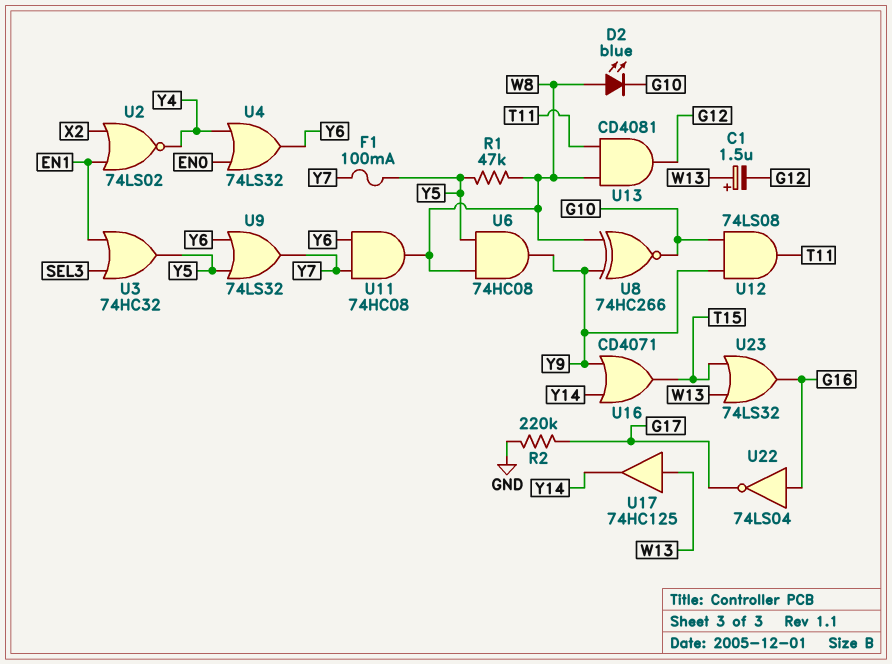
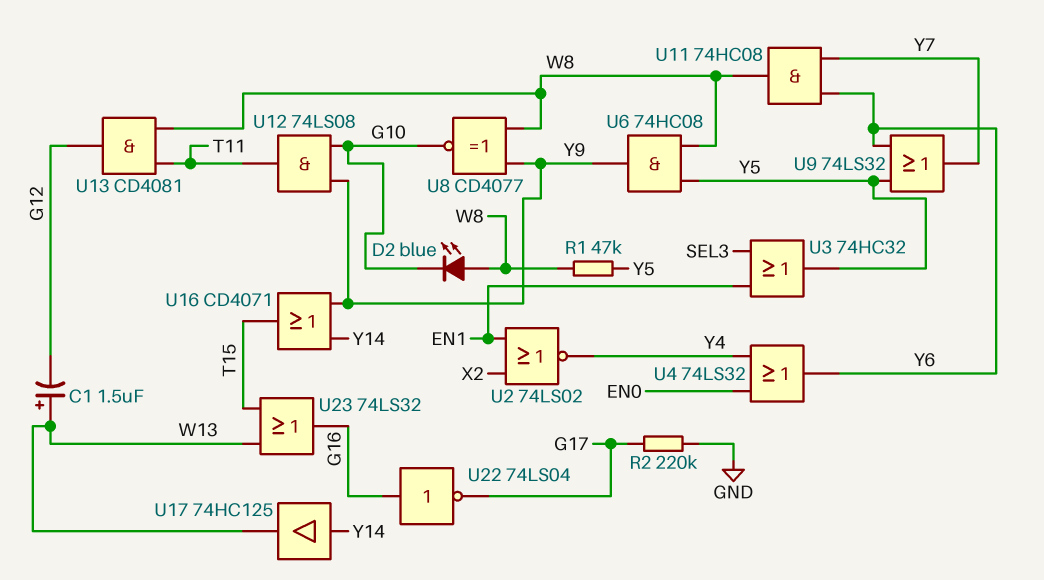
F1: 100mA (Y5, Y7) -> none
U8: XNOR 74HC266 (in W8, in Y9, out G10) -> XNOR CD4077 (in W8, in Y9, out G10)
U17: buffer 74HC125 (in W13, out Y14) -> buffer 74HC125 (in Y14, out W13)

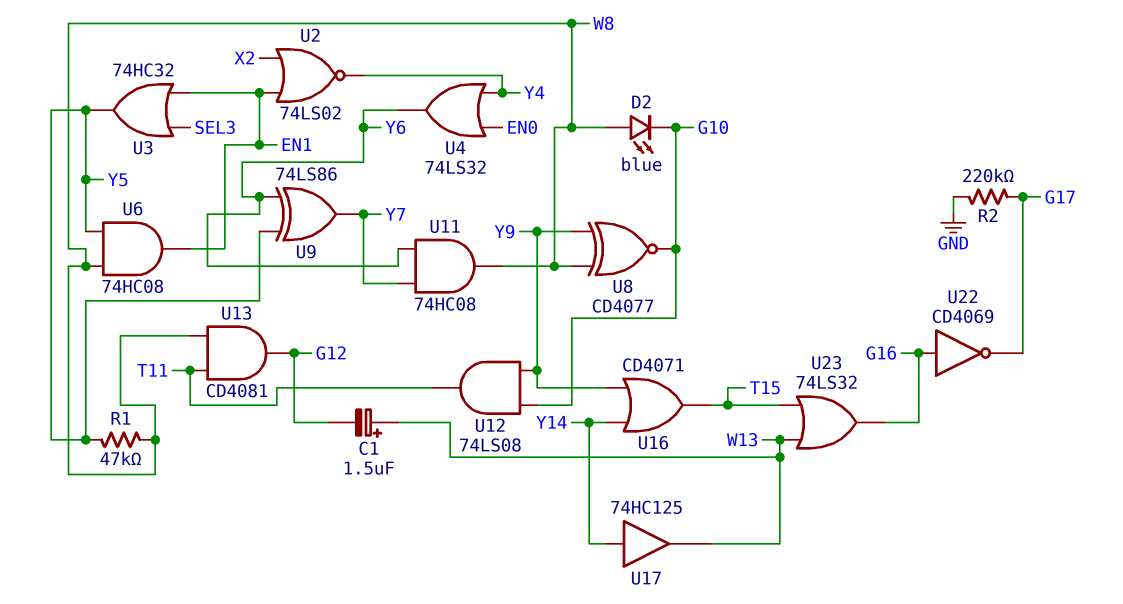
U6: AND 74HC08 (in W8, in Y5, out Y9) -> AND 74HC08 (in W8, in Y5, out EN1)
U9: OR 74LS32 (in Y5, in Y6, out Y7) -> XOR 74LS86 (in Y5, in Y6, out Y7)
U22: NOT 74LS04 (in G16, out G17) -> NOT CD4069 (in G16, out G17)

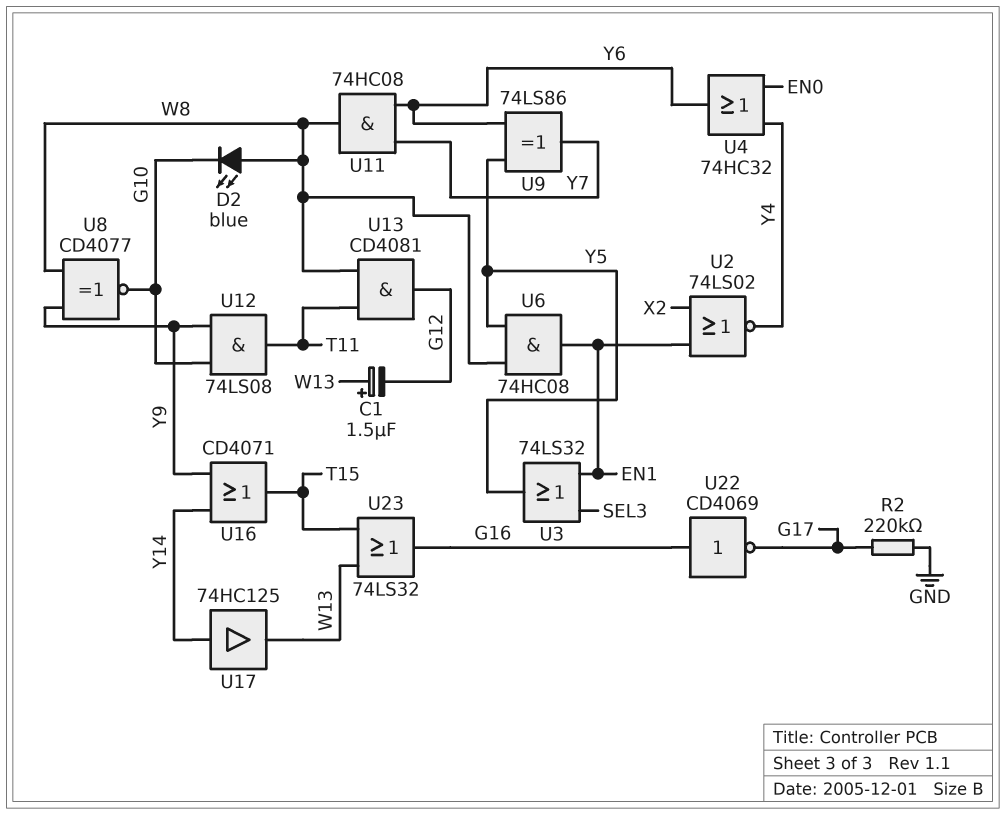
R1: 47k (W8, Y5) -> none
U3: OR 74HC32 (in EN1, in SEL3, out Y5) -> OR 74LS32 (in EN1, in SEL3, out Y5)
U4: OR 74LS32 (in EN0, in Y4, out Y6) -> OR 74HC32 (in EN0, in Y4, out Y6)

